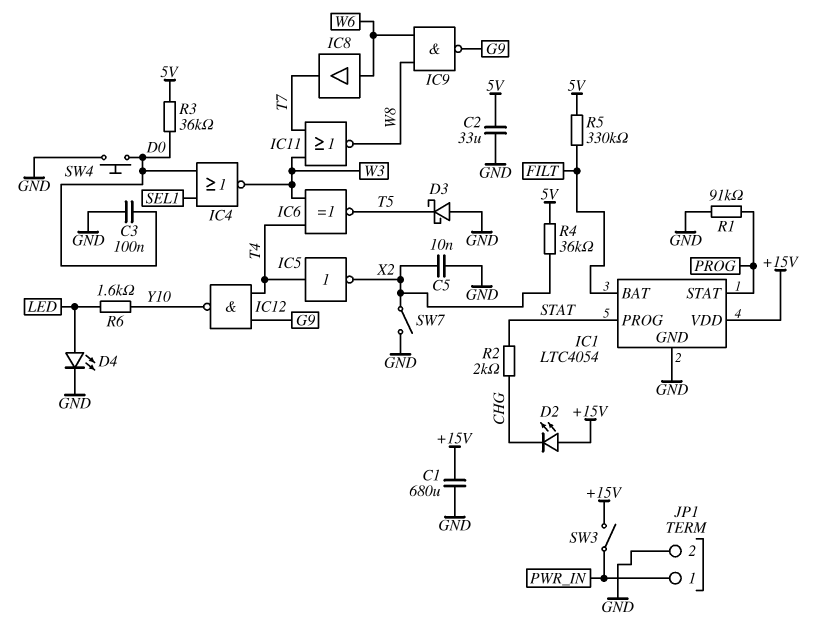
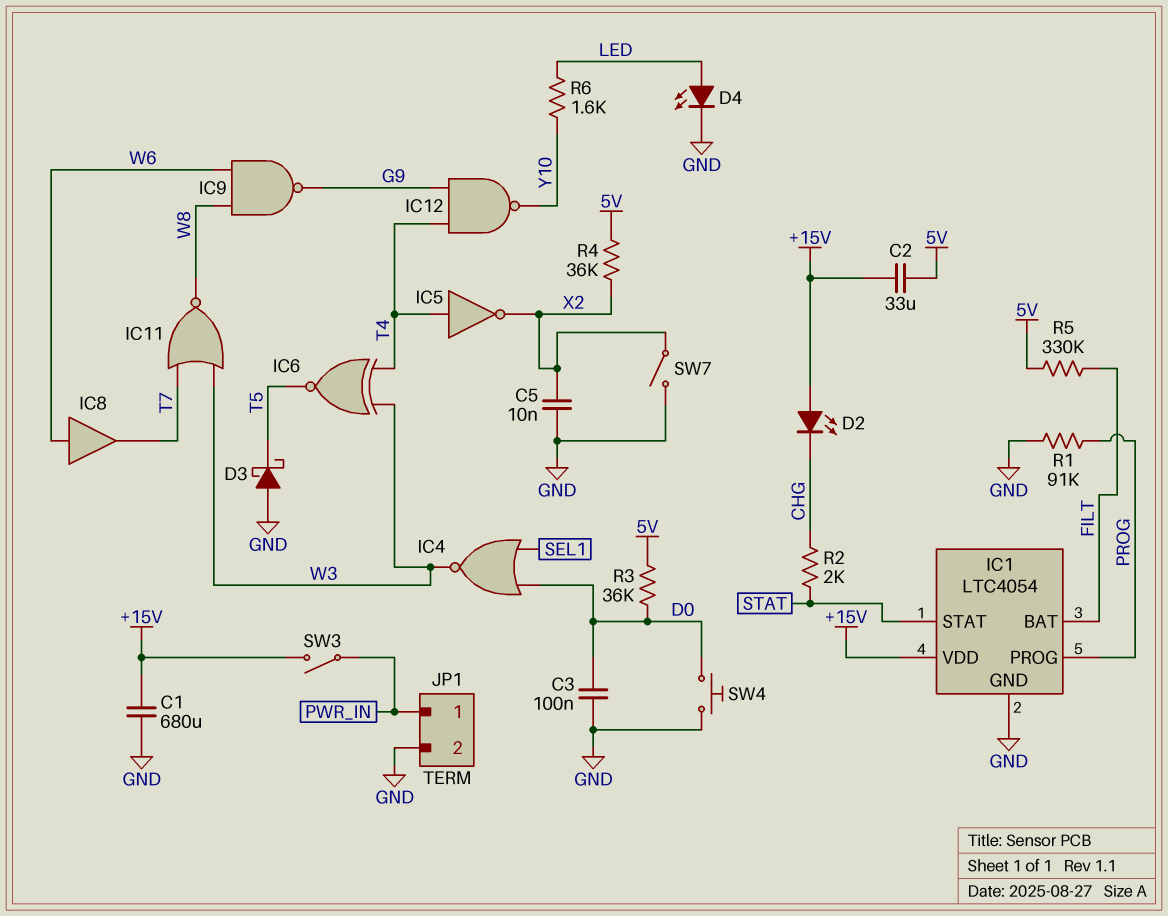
C2: 33uF (5V, GND) -> 33uF (+15V, 5V)
IC1 pin PROG: STAT -> PROG
IC1 pin STAT: PROG -> STAT

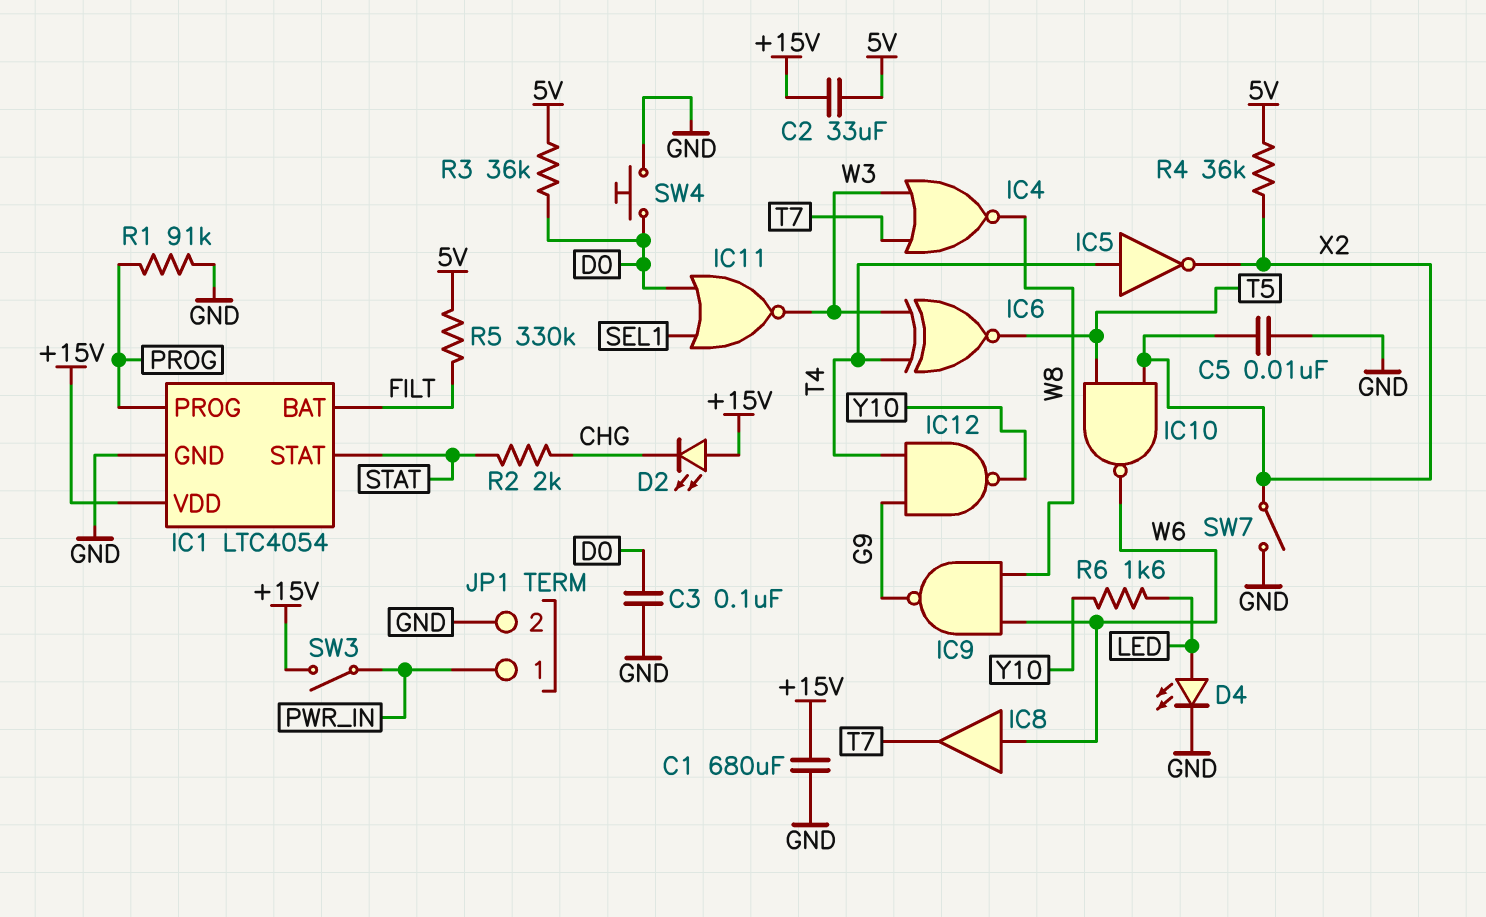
D3: schottky (A GND, K T5) -> none
IC4: NOR (in D0, in SEL1, out W3) -> NOR (in T7, in W3, out W8)
IC10: none -> NAND (in T5, in X2, out W6)
IC11: NOR (in T7, in W3, out W8) -> NOR (in D0, in SEL1, out W3)

